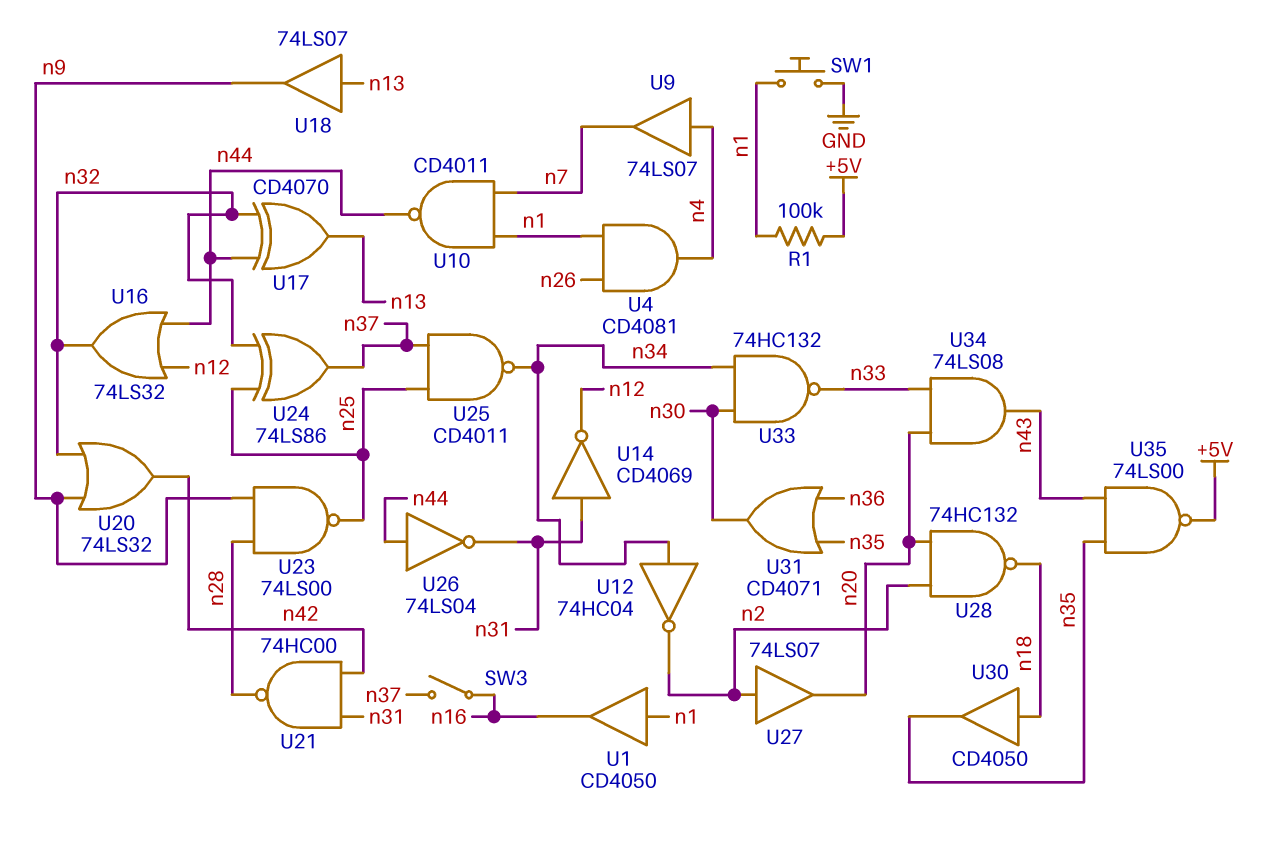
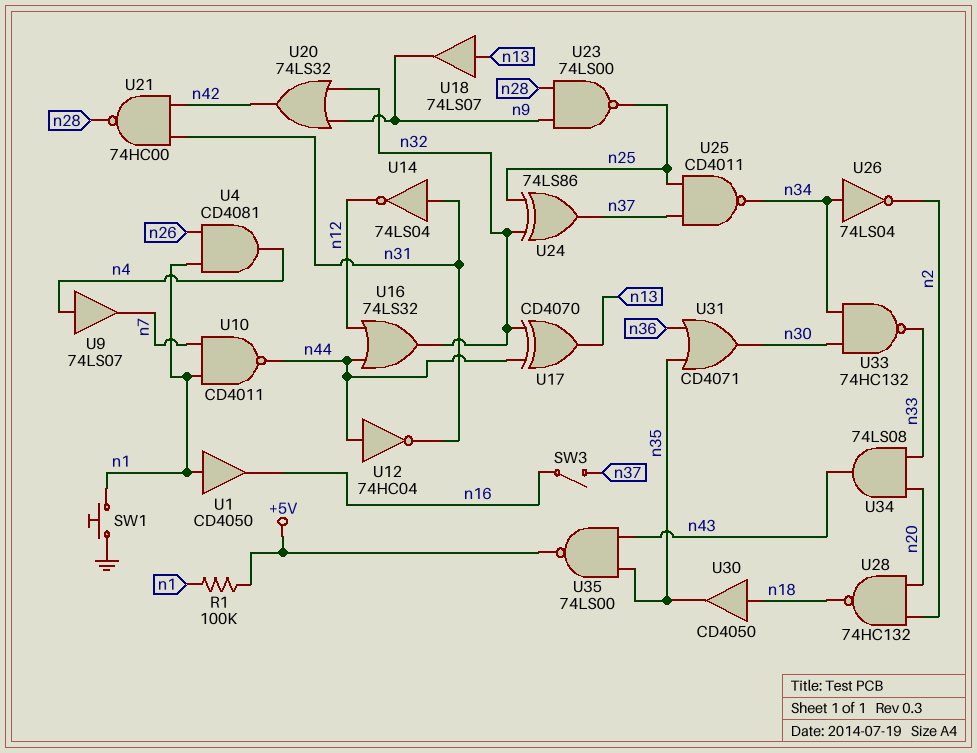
U12: NOT 74HC04 (in n34, out n2) -> NOT 74HC04 (in n44, out n31)
U14: NOT CD4069 (in n31, out n12) -> NOT 74LS04 (in n31, out n12)
U26: NOT 74LS04 (in n44, out n31) -> NOT 74LS04 (in n34, out n2)
U27: buffer 74LS07 (in n2, out n20) -> none

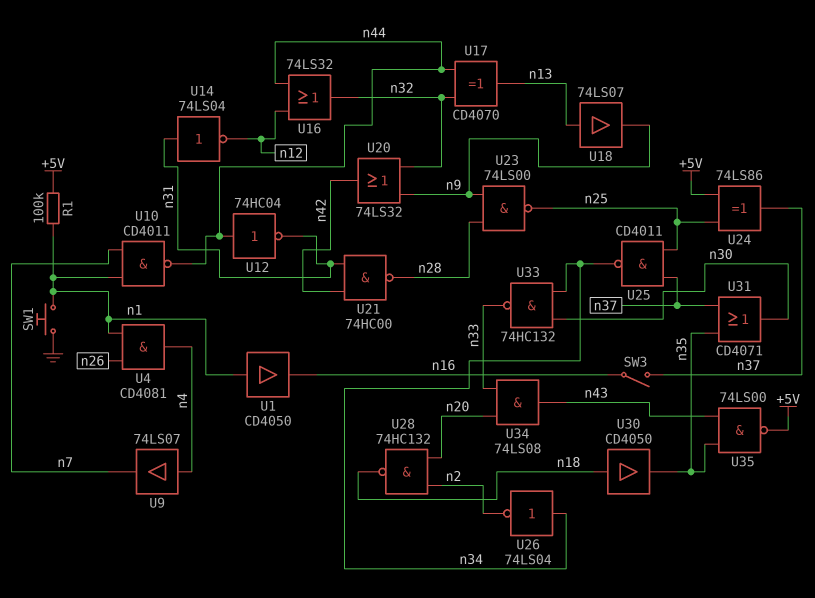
U24: XOR 74LS86 (in n25, in n32, out n37) -> XOR 74LS86 (in +5V, in n25, out n37)
U31: OR CD4071 (in n35, in n36, out n30) -> OR CD4071 (in n35, in n37, out n30)

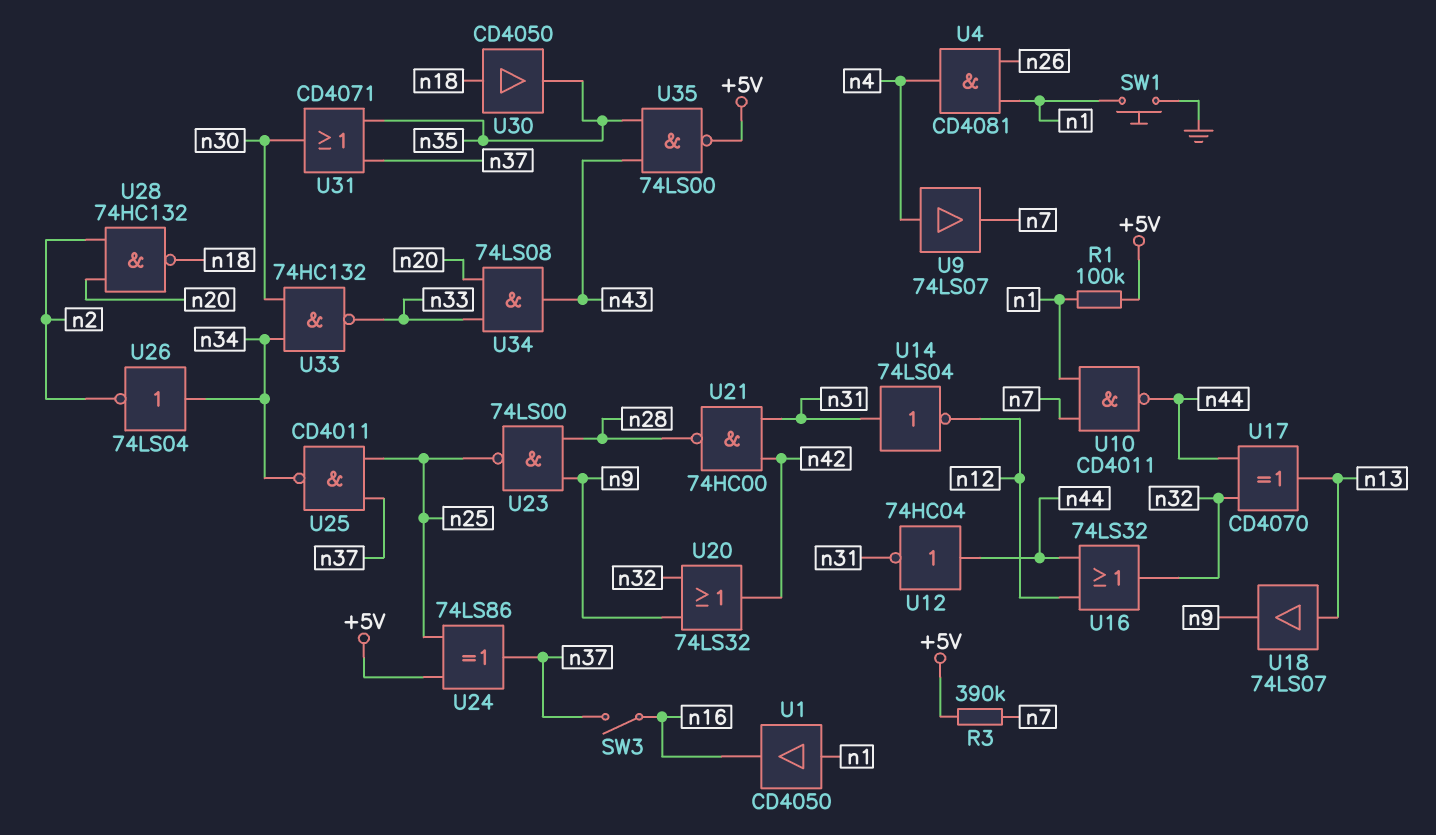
R3: none -> 390k (+5V, n7)

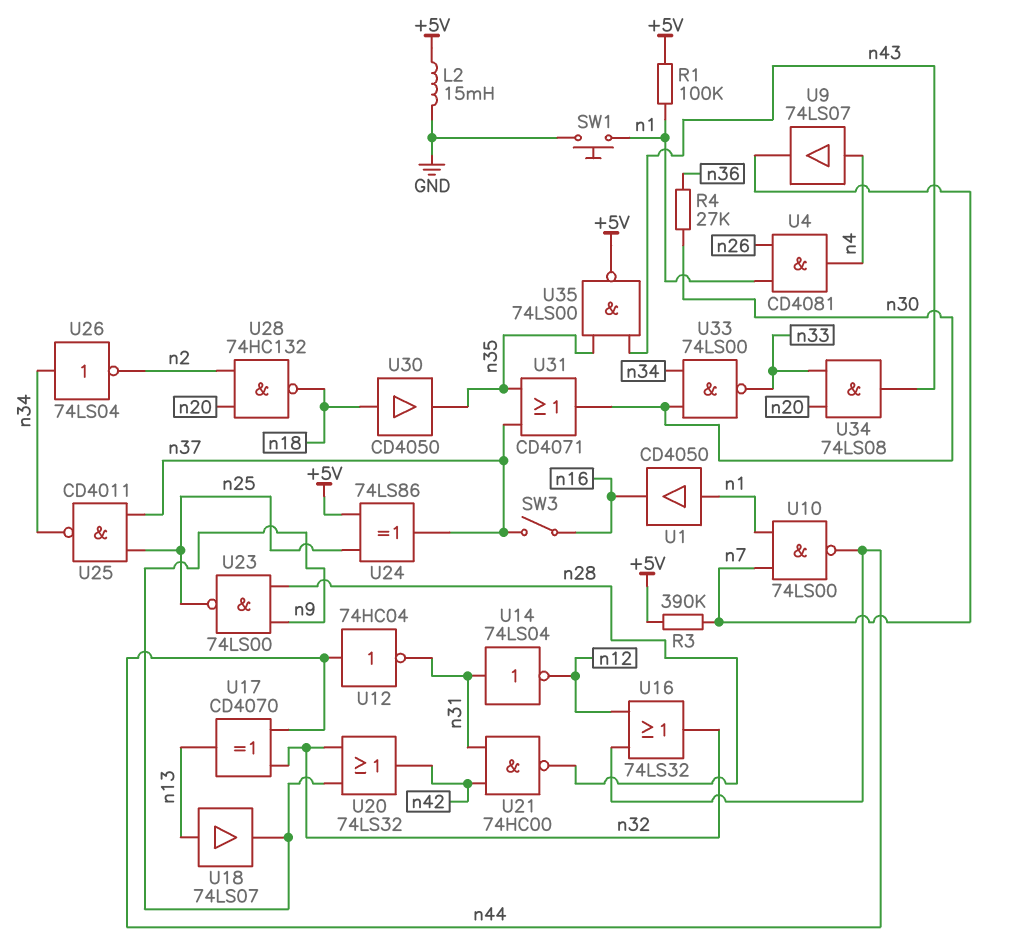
L2: none -> 15mH (+5V, GND)
R4: none -> 27k (n30, n36)
U10: NAND CD4011 (in n1, in n7, out n44) -> NAND 74LS00 (in n1, in n7, out n44)
U33: NAND 74HC132 (in n30, in n34, out n33) -> NAND 74LS00 (in n30, in n34, out n33)

